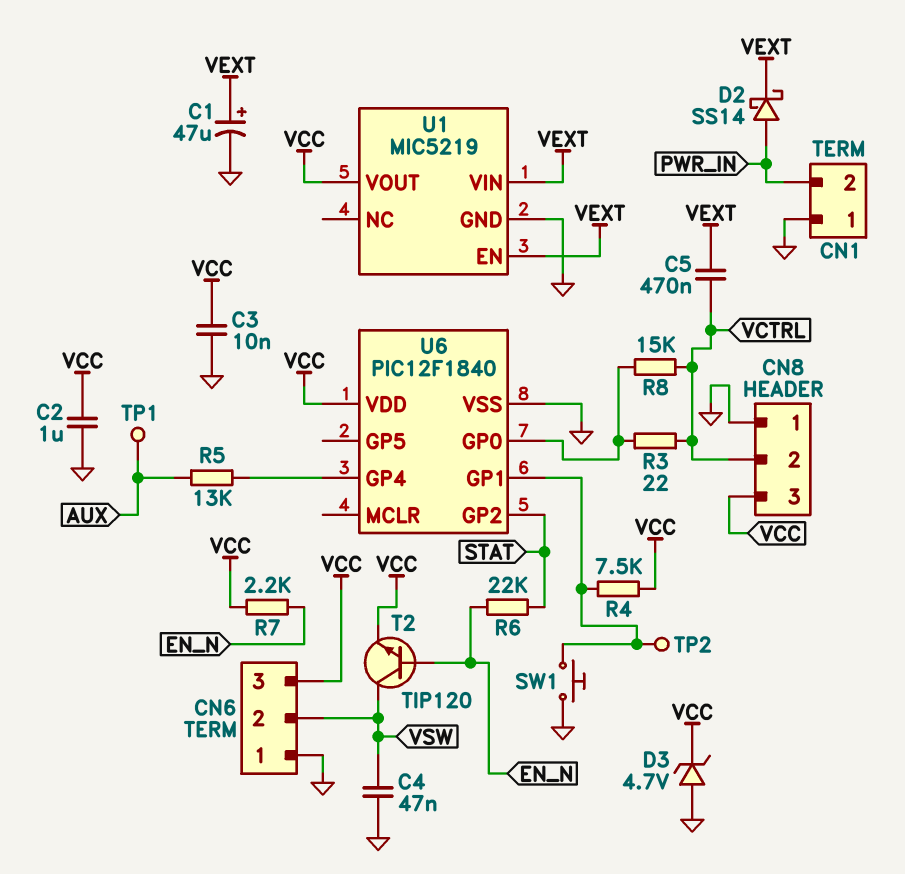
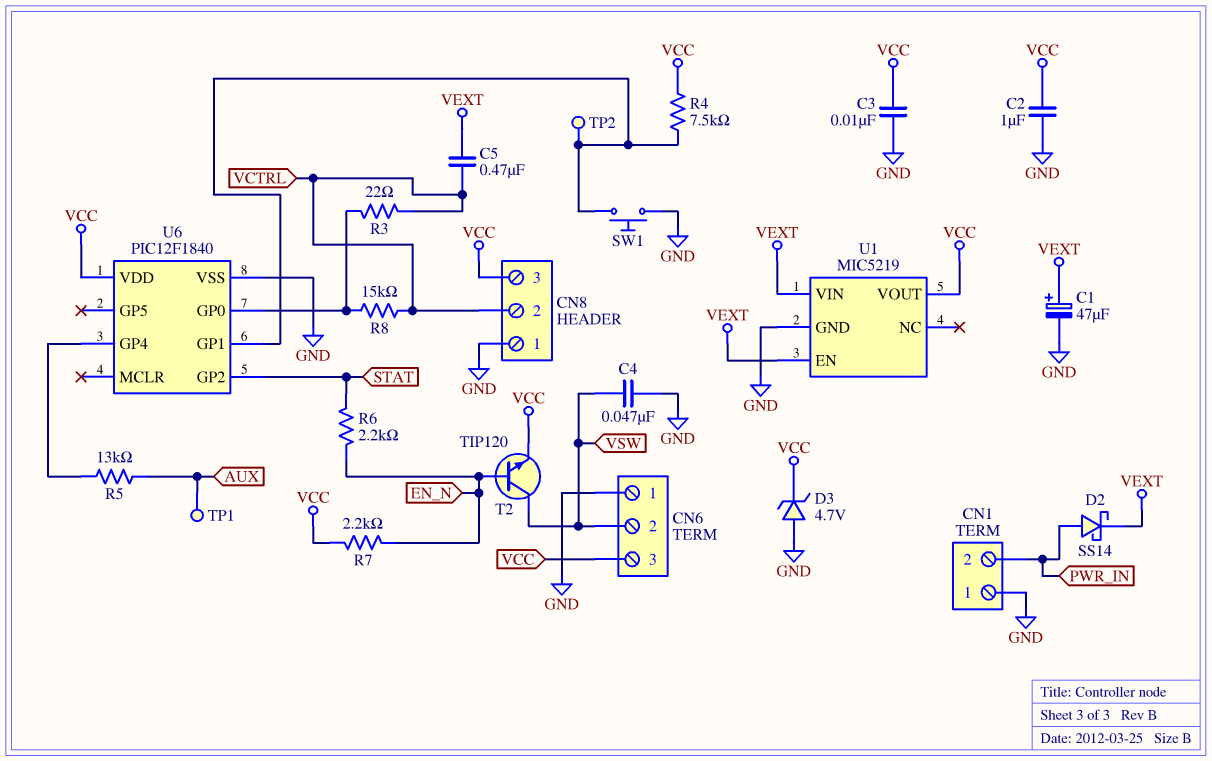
R6: 22k (EN_N, STAT) -> 2.2k (EN_N, STAT)

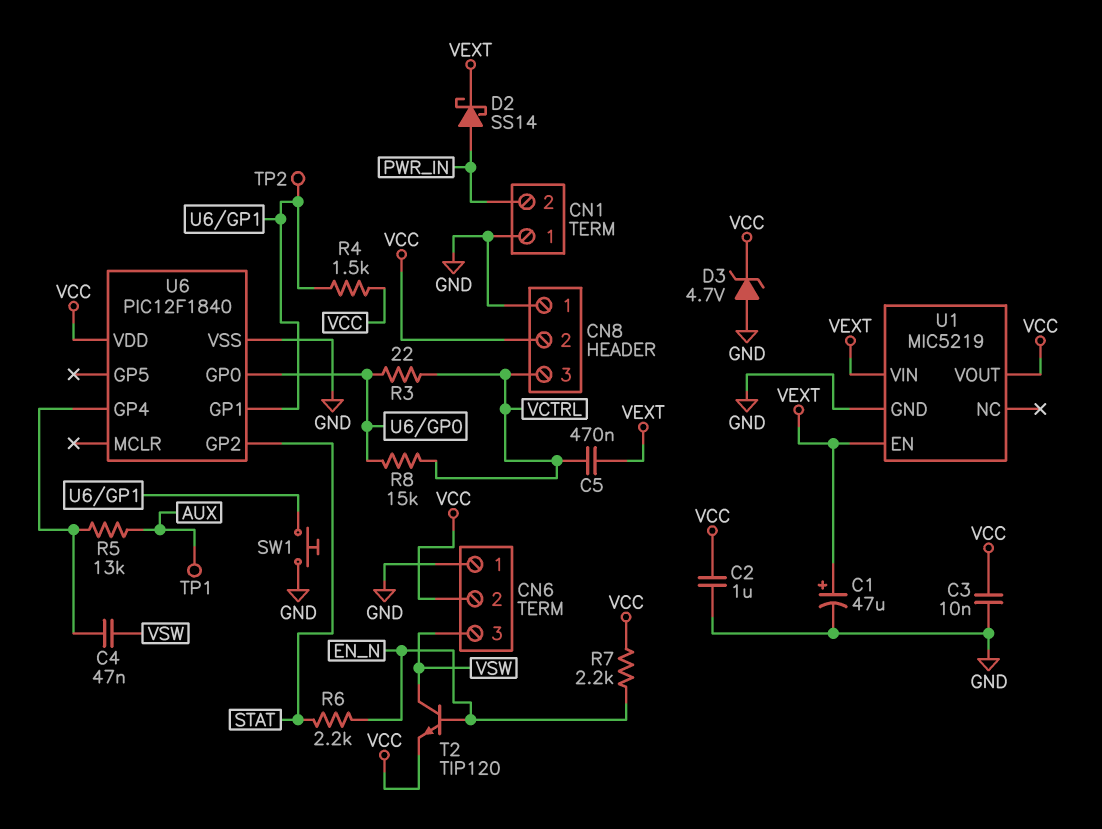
C4: 47nF (GND, VSW) -> 47nF (U6/GP4, VSW)
CN6 pin 2: VSW -> VCC
CN6 pin 3: VCC -> VSW
CN8 pin 2: VCTRL -> VCC
CN8 pin 3: VCC -> VCTRL
R4: 7.5k (U6/GP1, VCC) -> 1.5k (U6/GP1, VCC)

